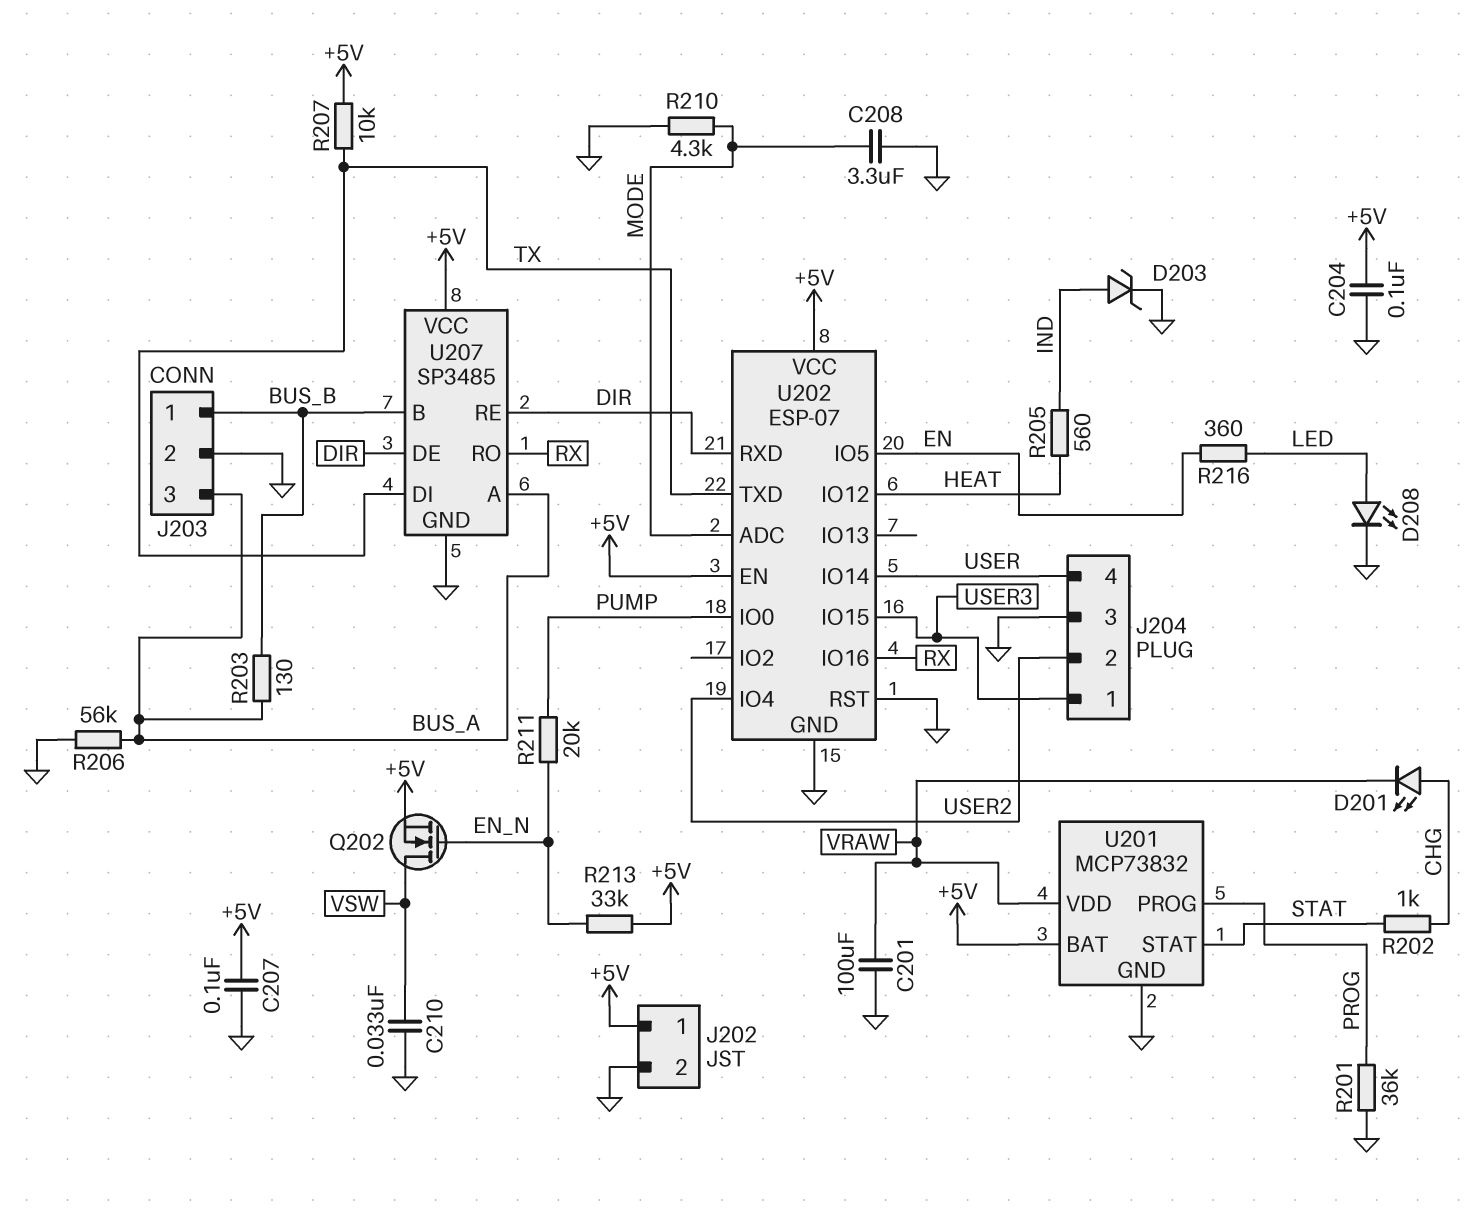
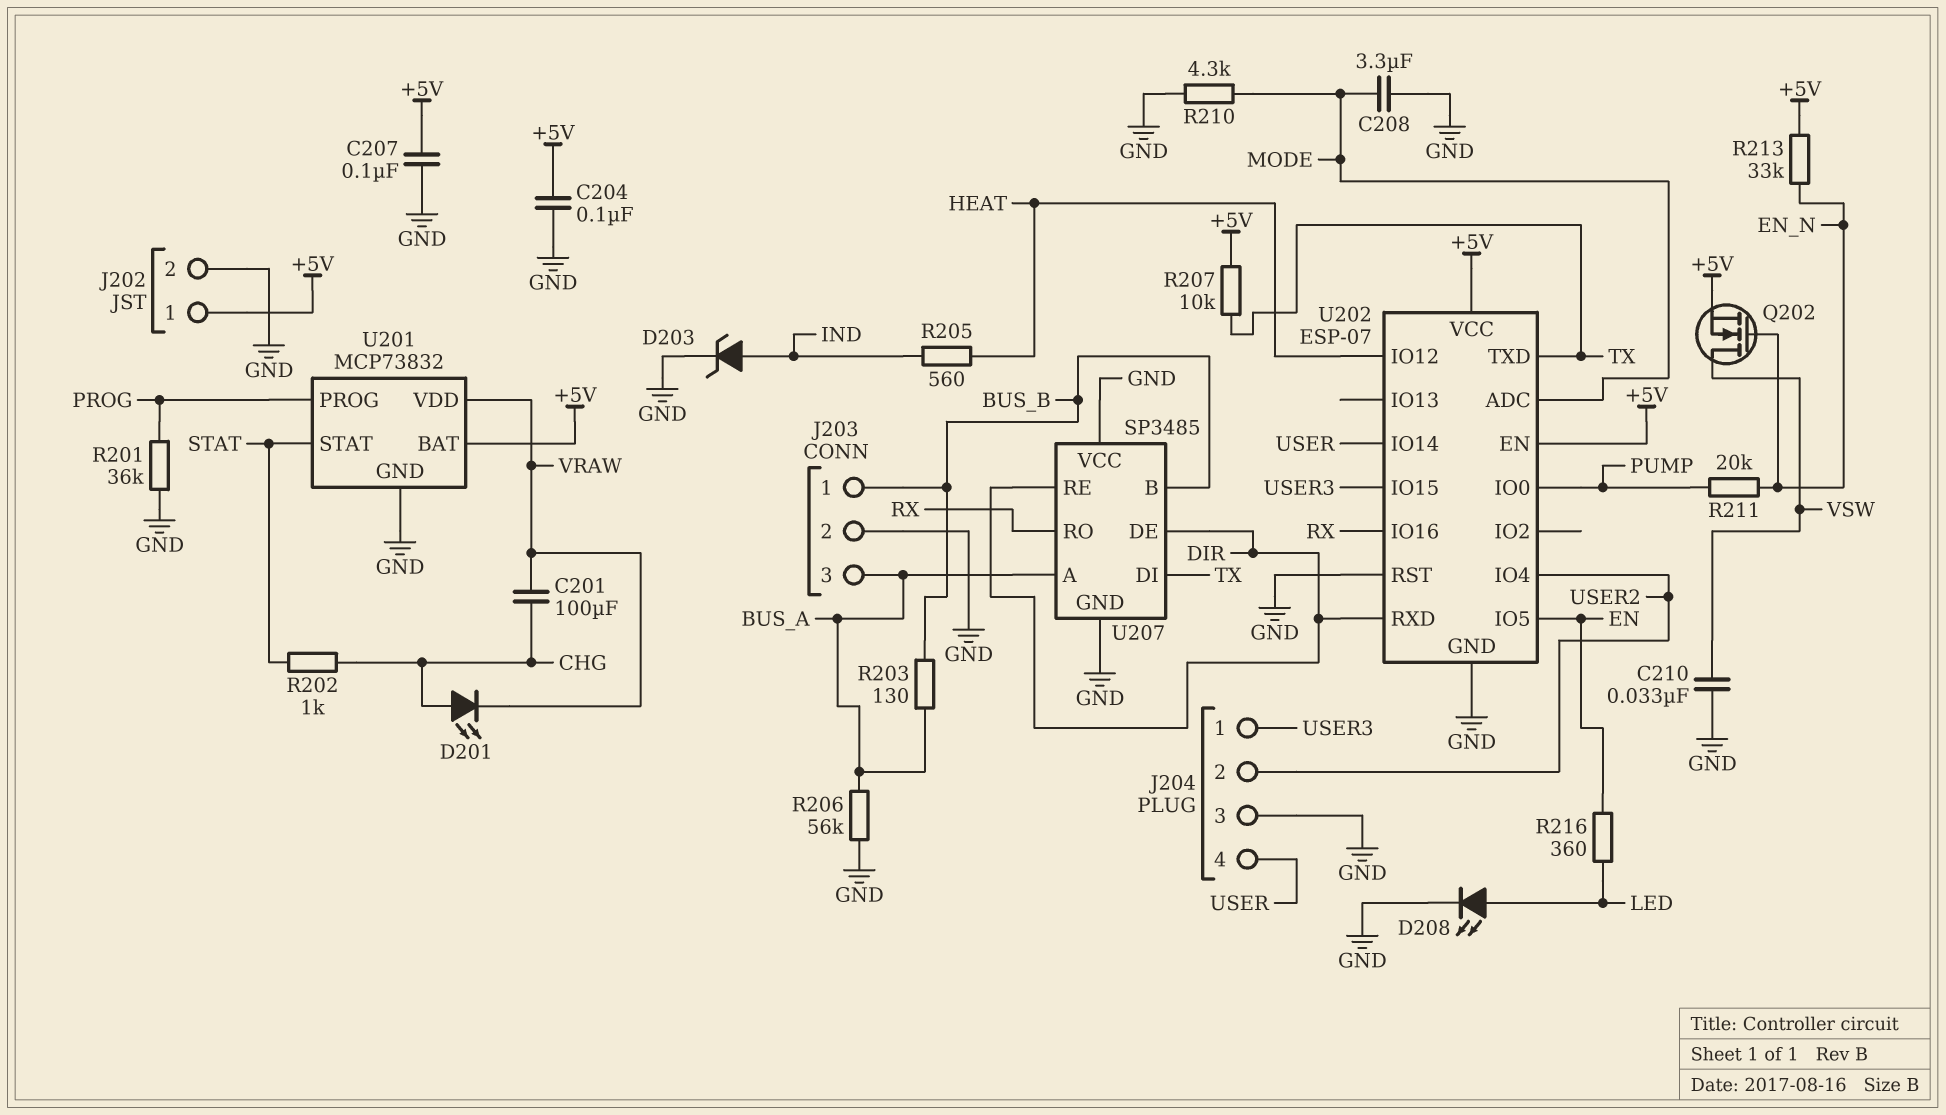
C201: 100uF (GND, VRAW) -> 100uF (CHG, VRAW)
U207 pin VCC: +5V -> GND

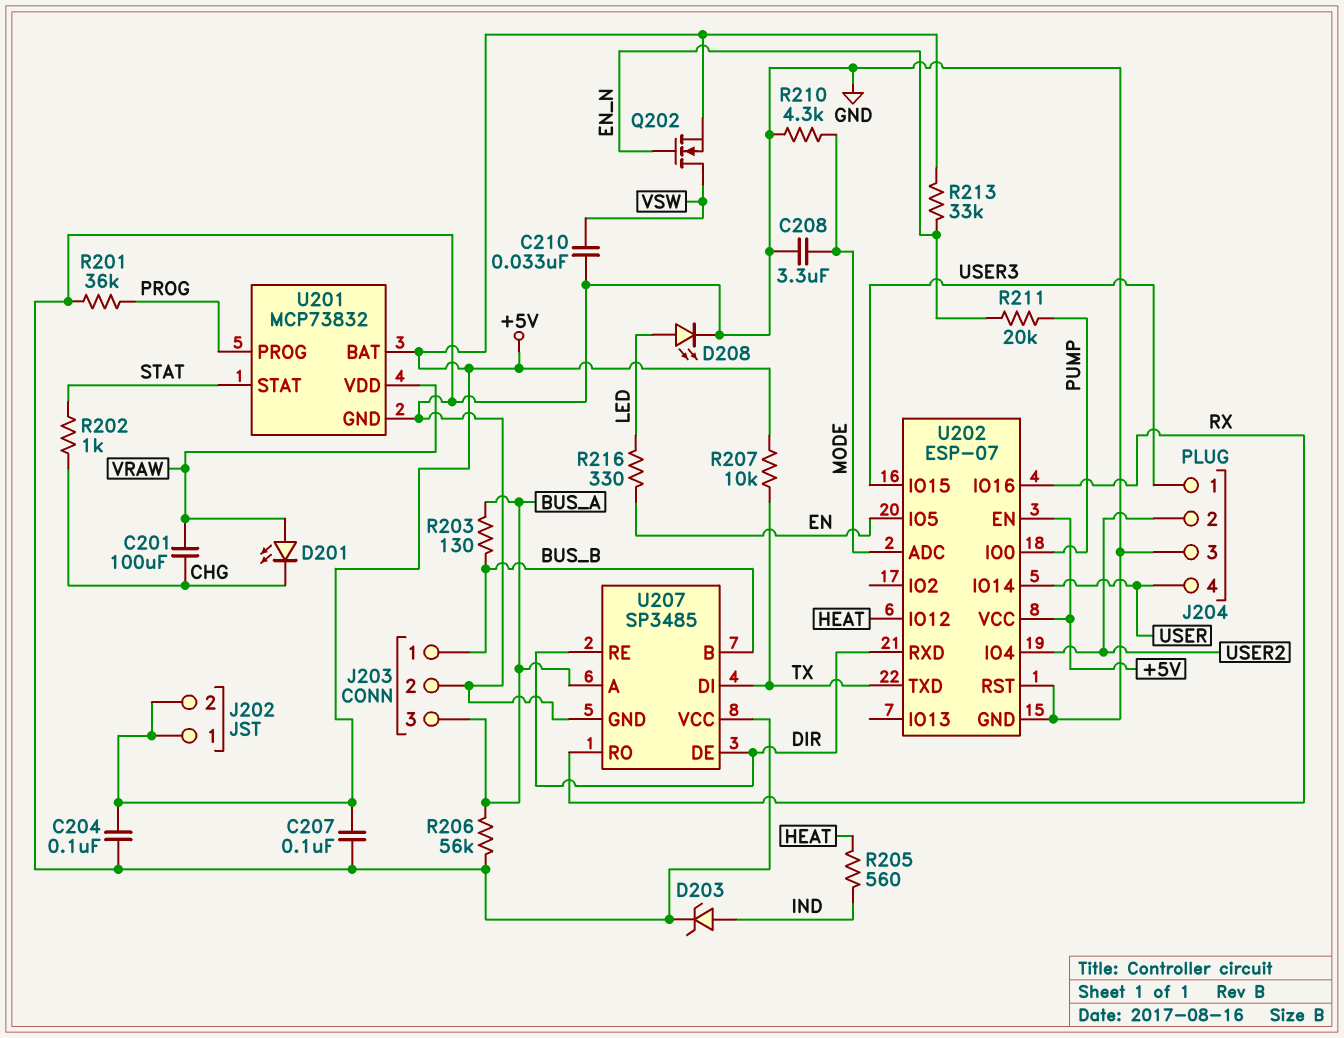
D201: LED (A CHG, K VRAW) -> LED (A VRAW, K CHG)
J202 pin 2: GND -> +5V
R216: 360 (EN, LED) -> 330 (EN, LED)

